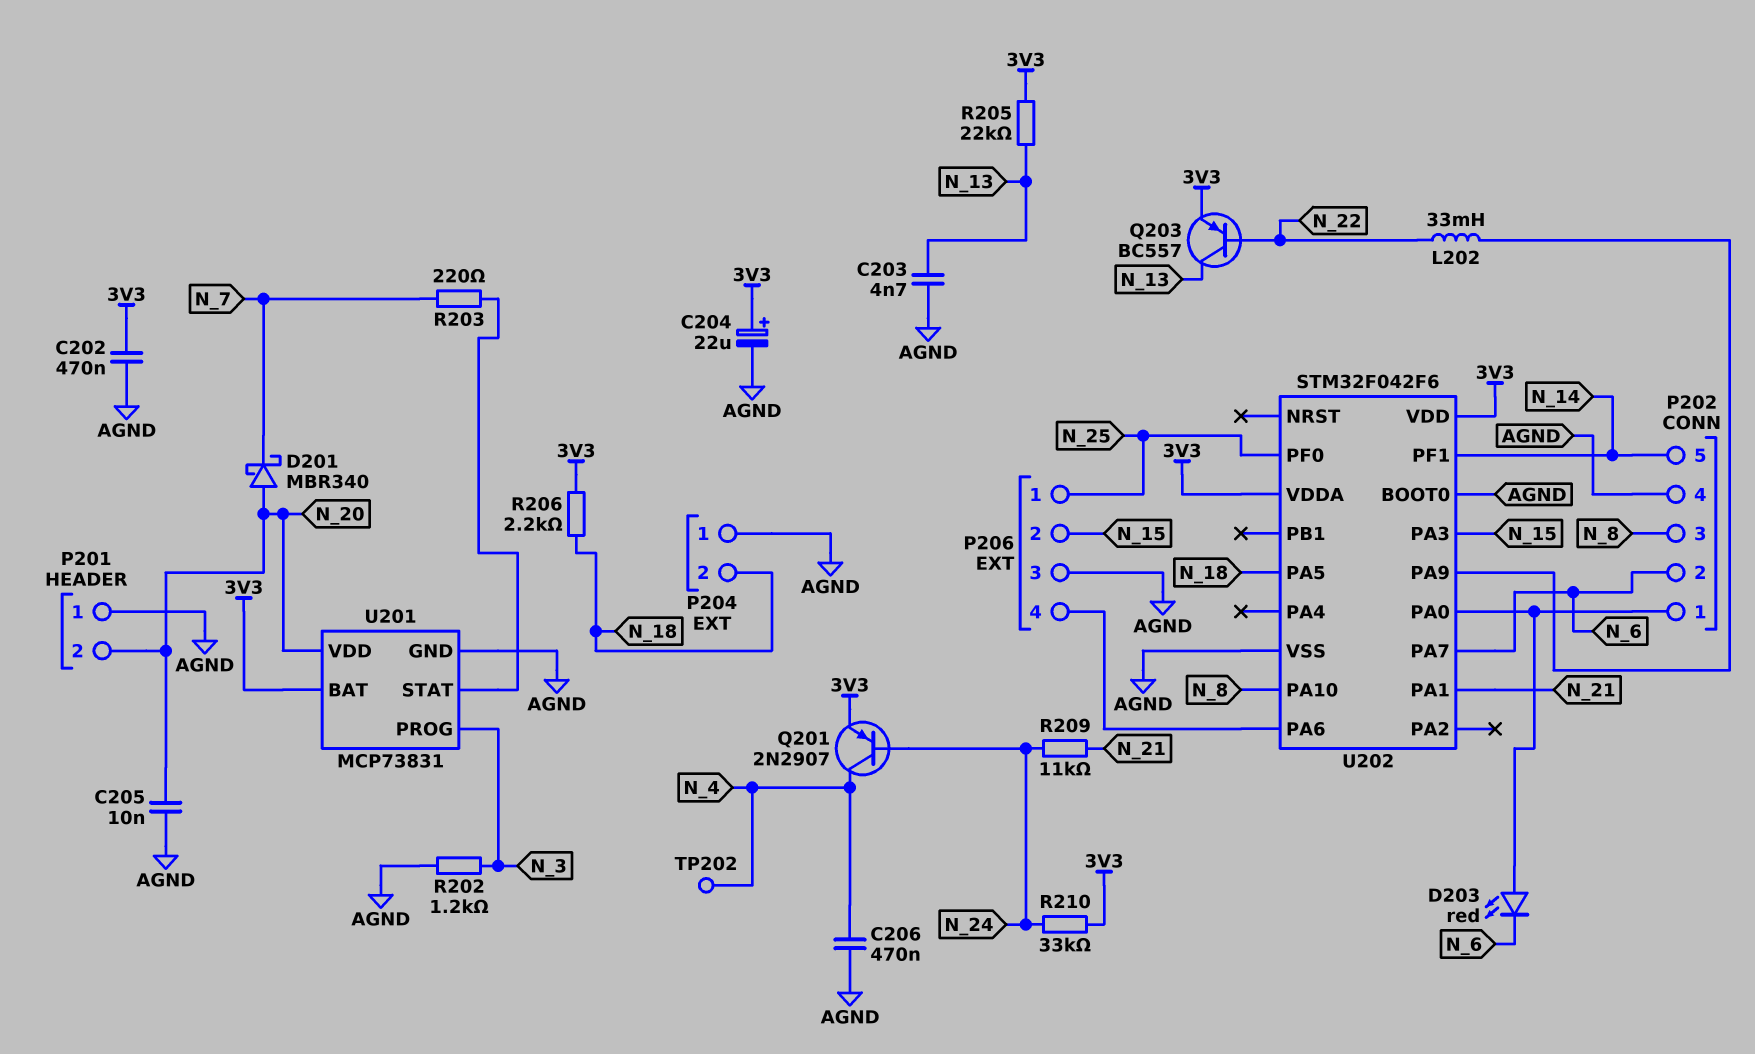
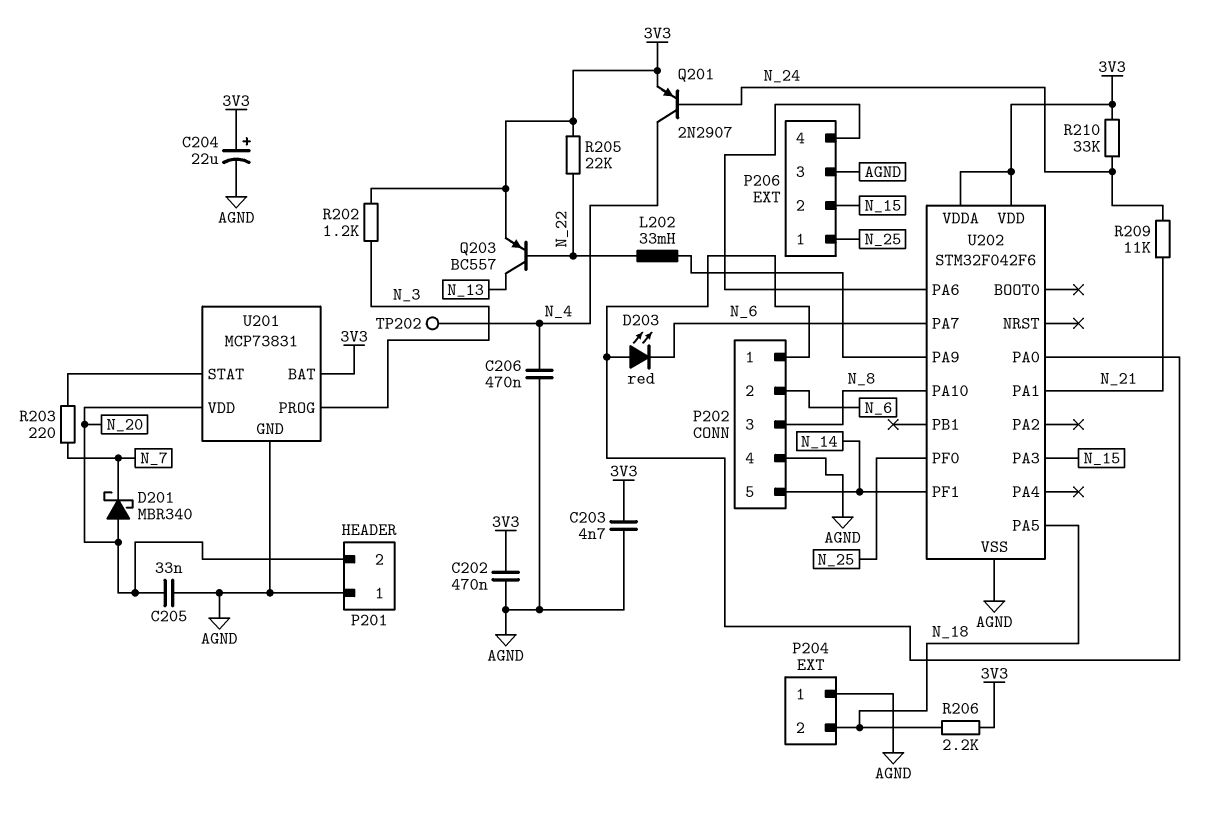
C203: 4.7nF (AGND, N_13) -> 4.7nF (3V3, AGND)
C205: 10nF (AGND, N_20) -> 33nF (AGND, N_20)
R202: 1.2k (AGND, N_3) -> 1.2k (3V3, N_3)
R205: 22k (3V3, N_13) -> 22k (3V3, N_22)
U202 pin BOOT0: AGND -> none

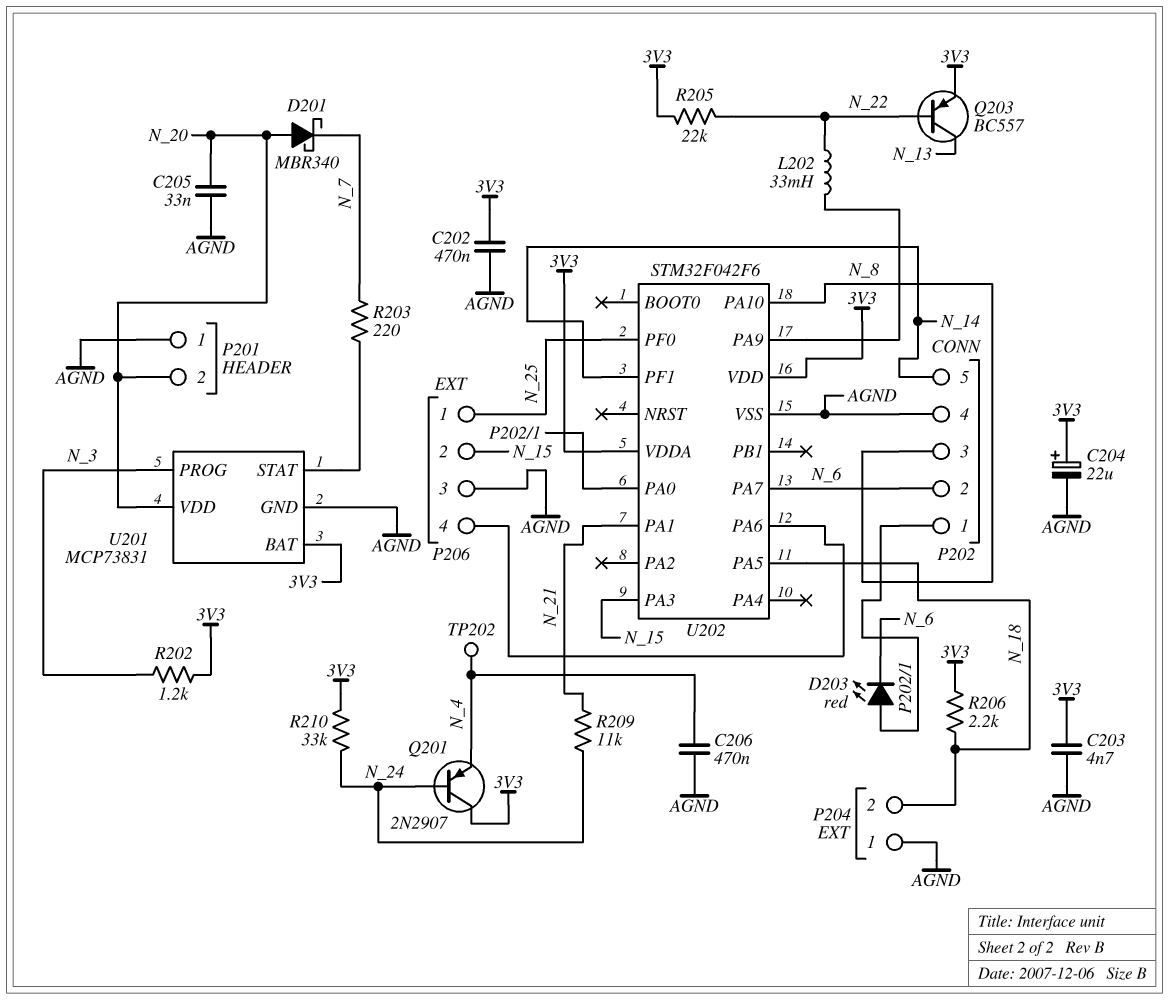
Q201: PNP 2N2907 (B N_24, C N_4, E 3V3) -> PNP 2N2907 (B N_24, C 3V3, E N_4)

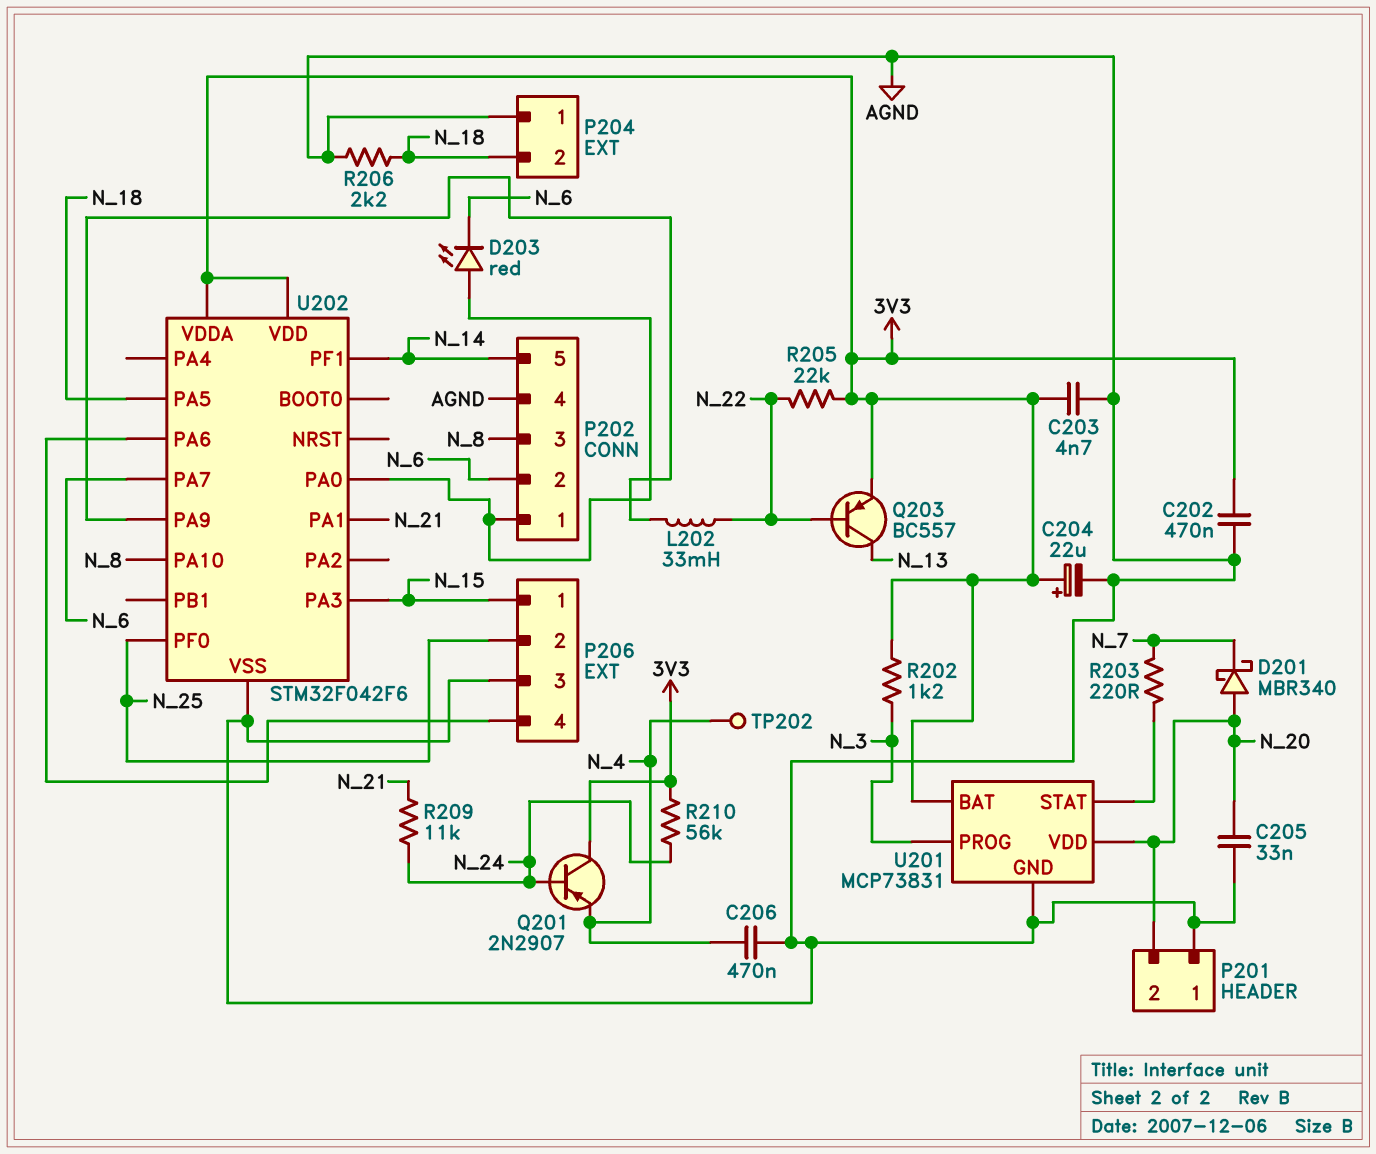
P206 pin 1: N_25 -> N_15
P206 pin 2: N_15 -> N_25
R206: 2.2k (3V3, N_18) -> 2.2k (AGND, N_18)
R210: 33k (3V3, N_24) -> 56k (3V3, N_24)

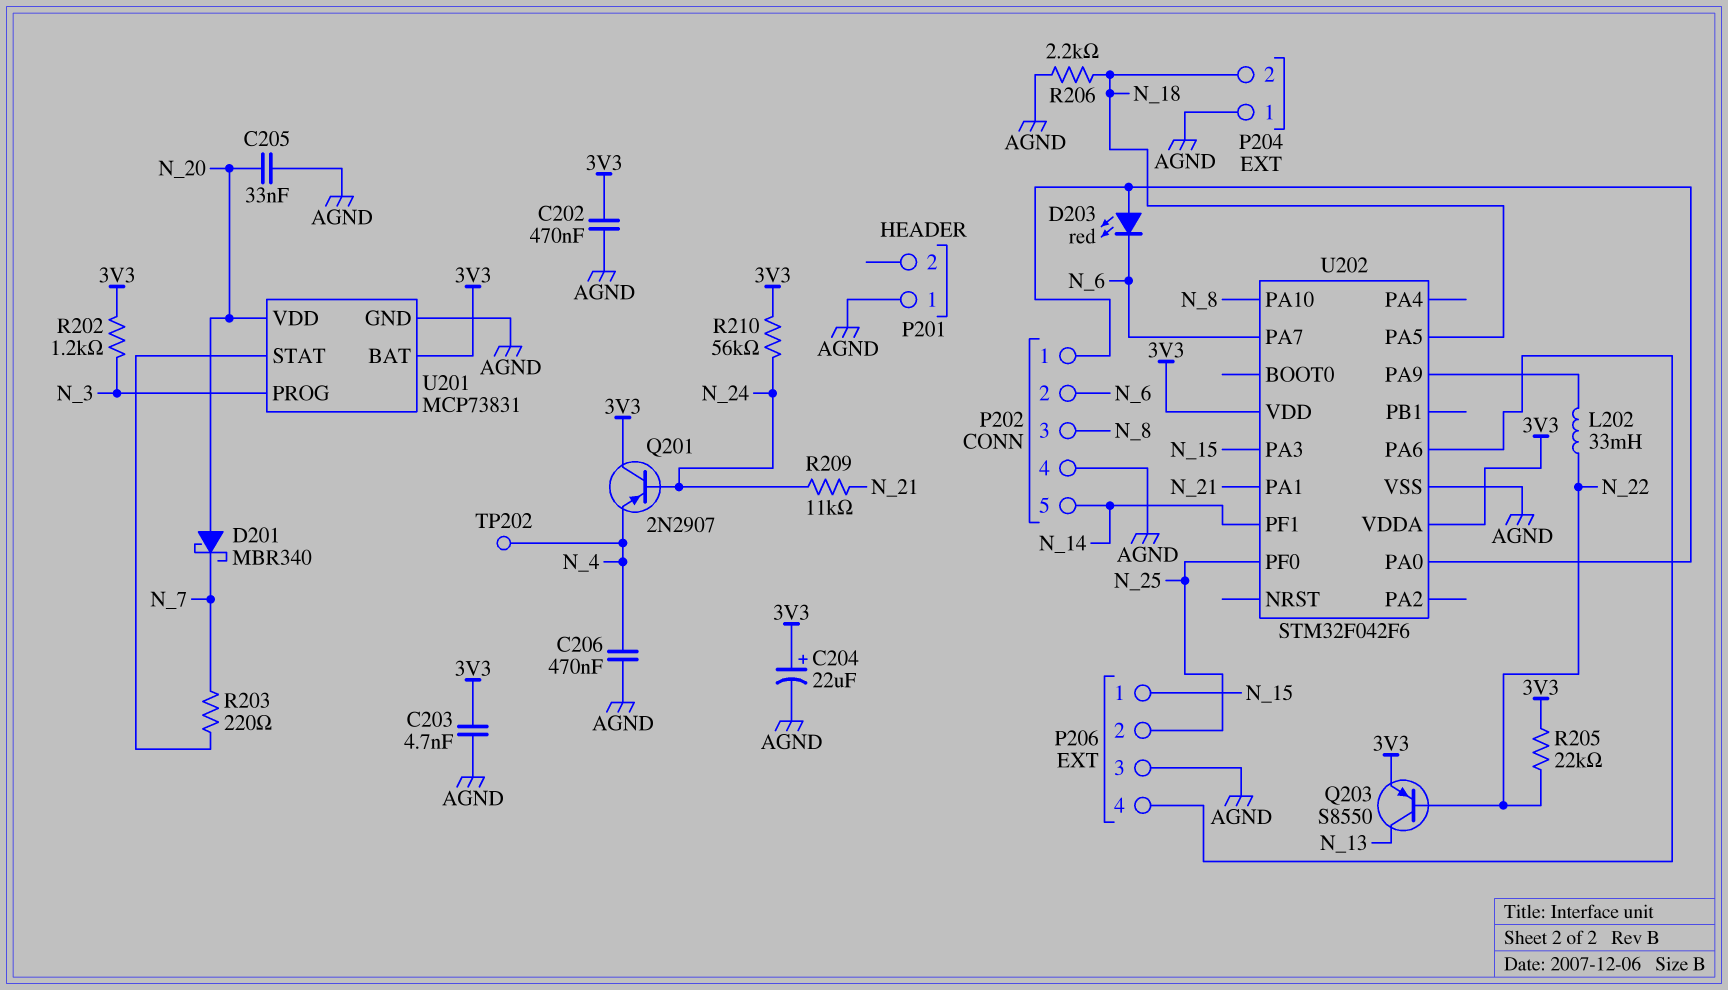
P201 pin 2: N_20 -> none
Q203: PNP BC557 (B N_22, C N_13, E 3V3) -> PNP S8550 (B N_22, C N_13, E 3V3)

